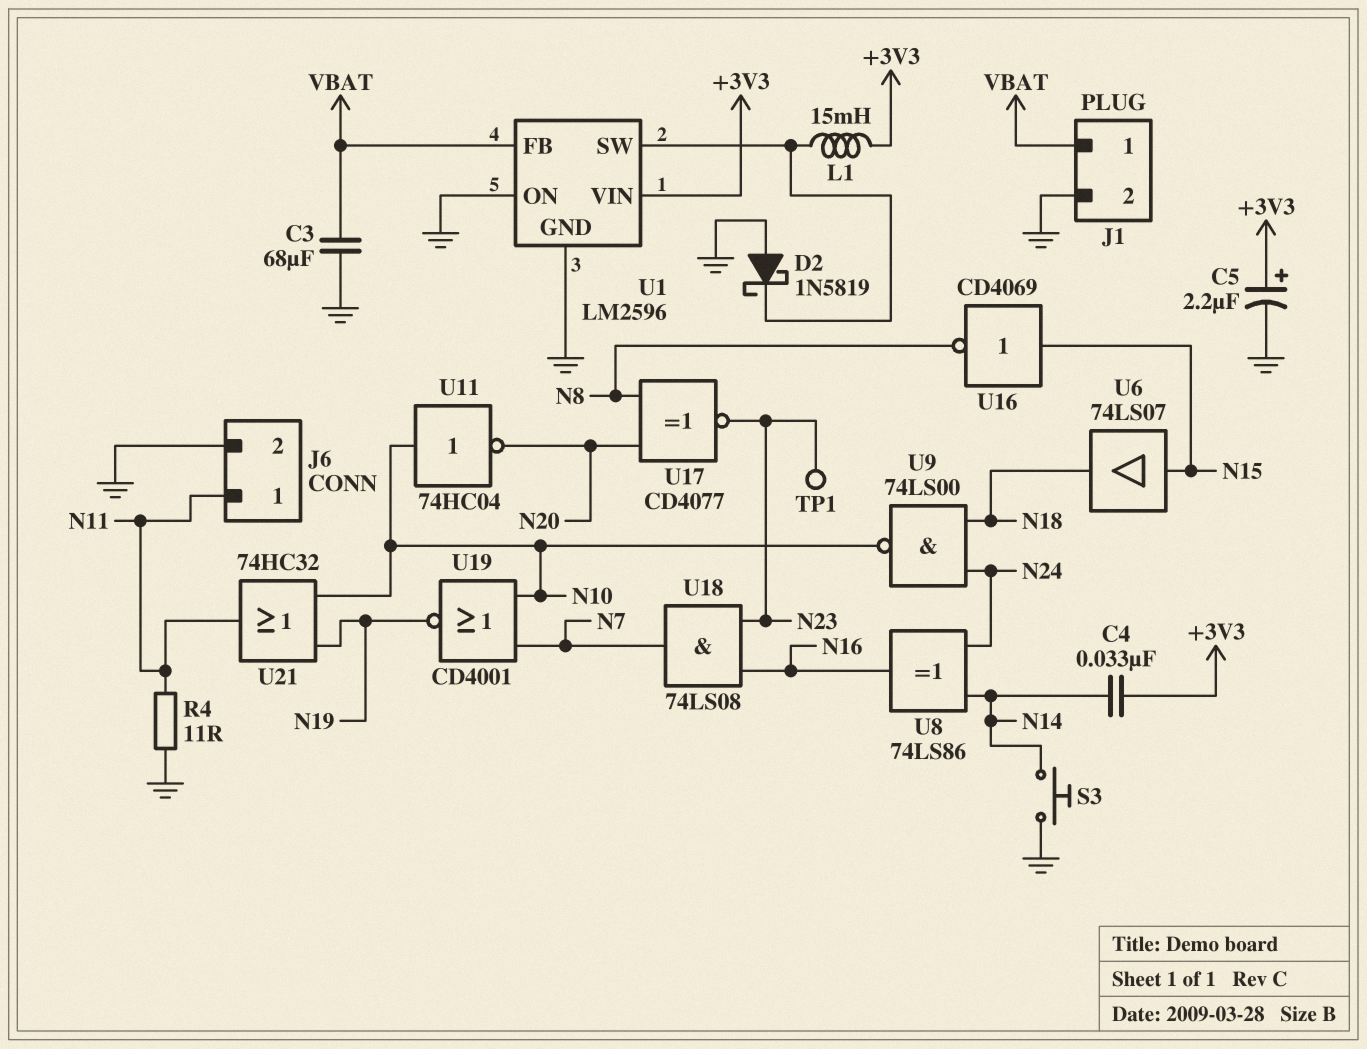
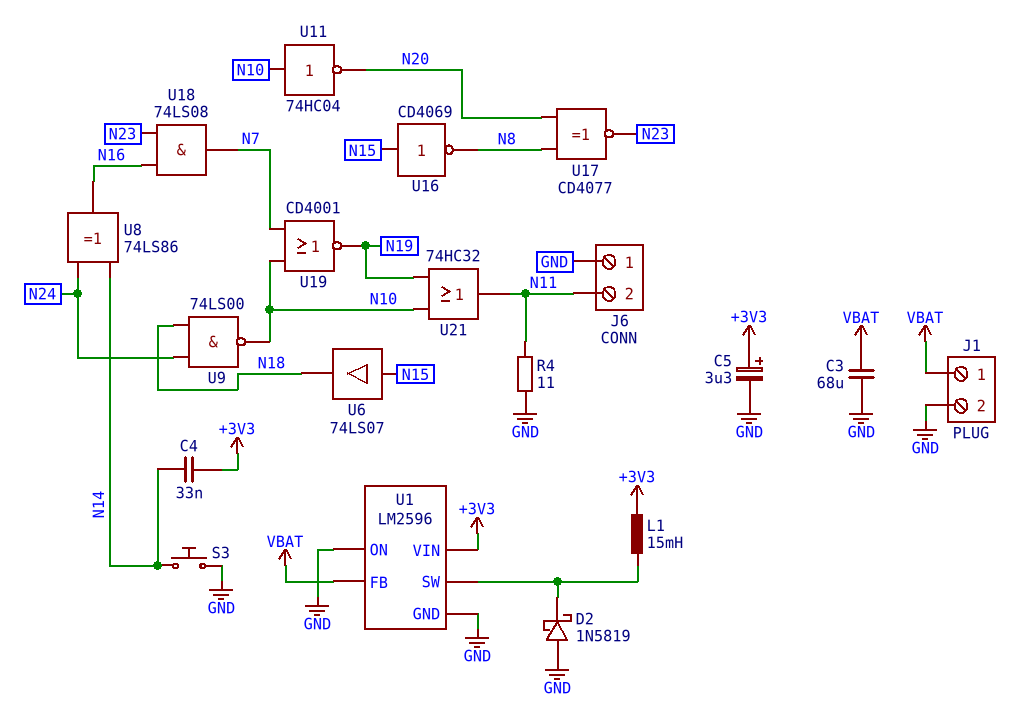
C5: 2.2uF (plus +3V3, minus GND) -> 3.3uF (plus +3V3, minus GND)
J6 pin 1: N11 -> GND
J6 pin 2: GND -> N11
TP1: test point (N23) -> none

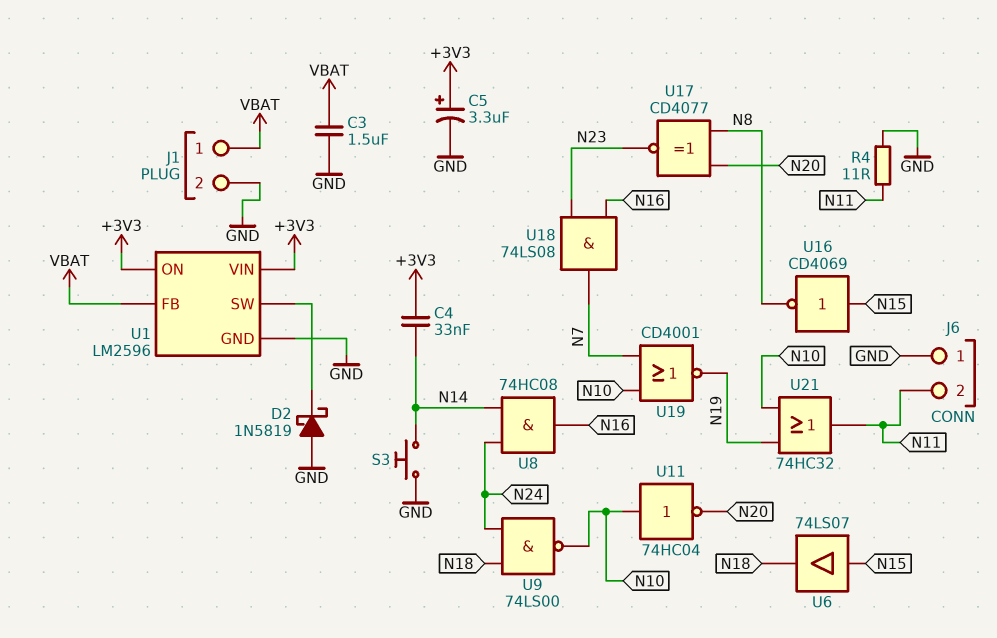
C3: 68uF (GND, VBAT) -> 1.5uF (GND, VBAT)
L1: 15mH (+3V3, U1/SW) -> none
U1 pin ON: GND -> +3V3
U8: XOR 74LS86 (in N14, in N24, out N16) -> AND 74HC08 (in N14, in N24, out N16)

